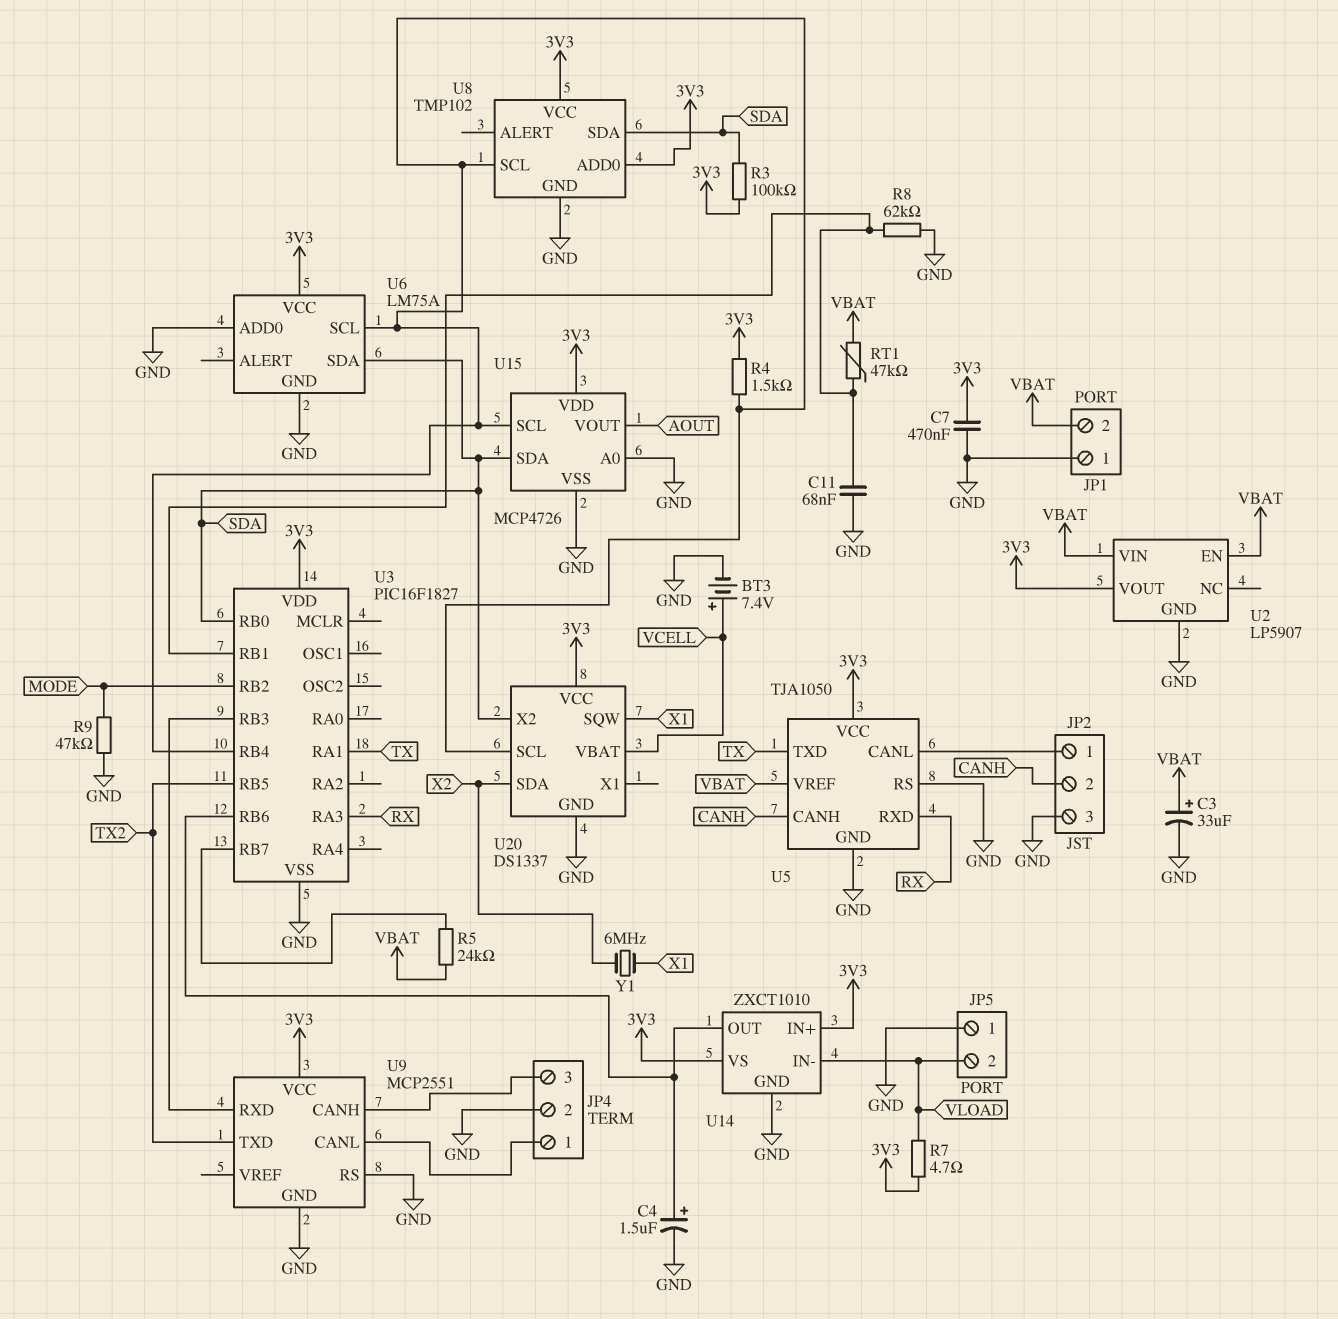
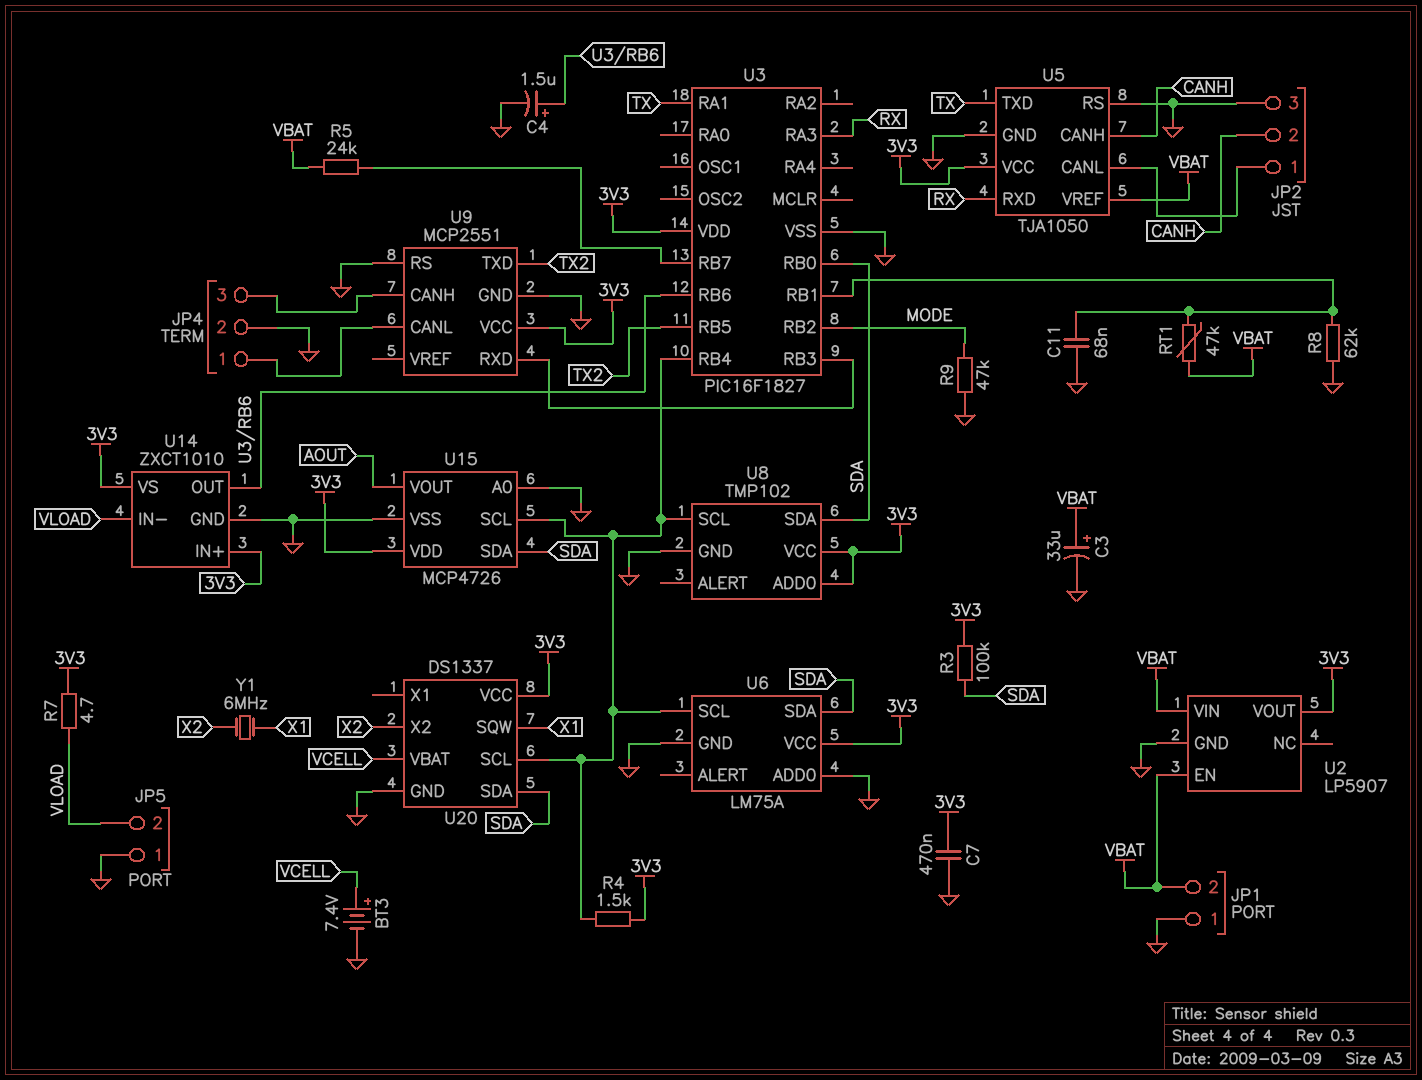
U20 pin SDA: X2 -> SDA
U20 pin X2: SDA -> X2

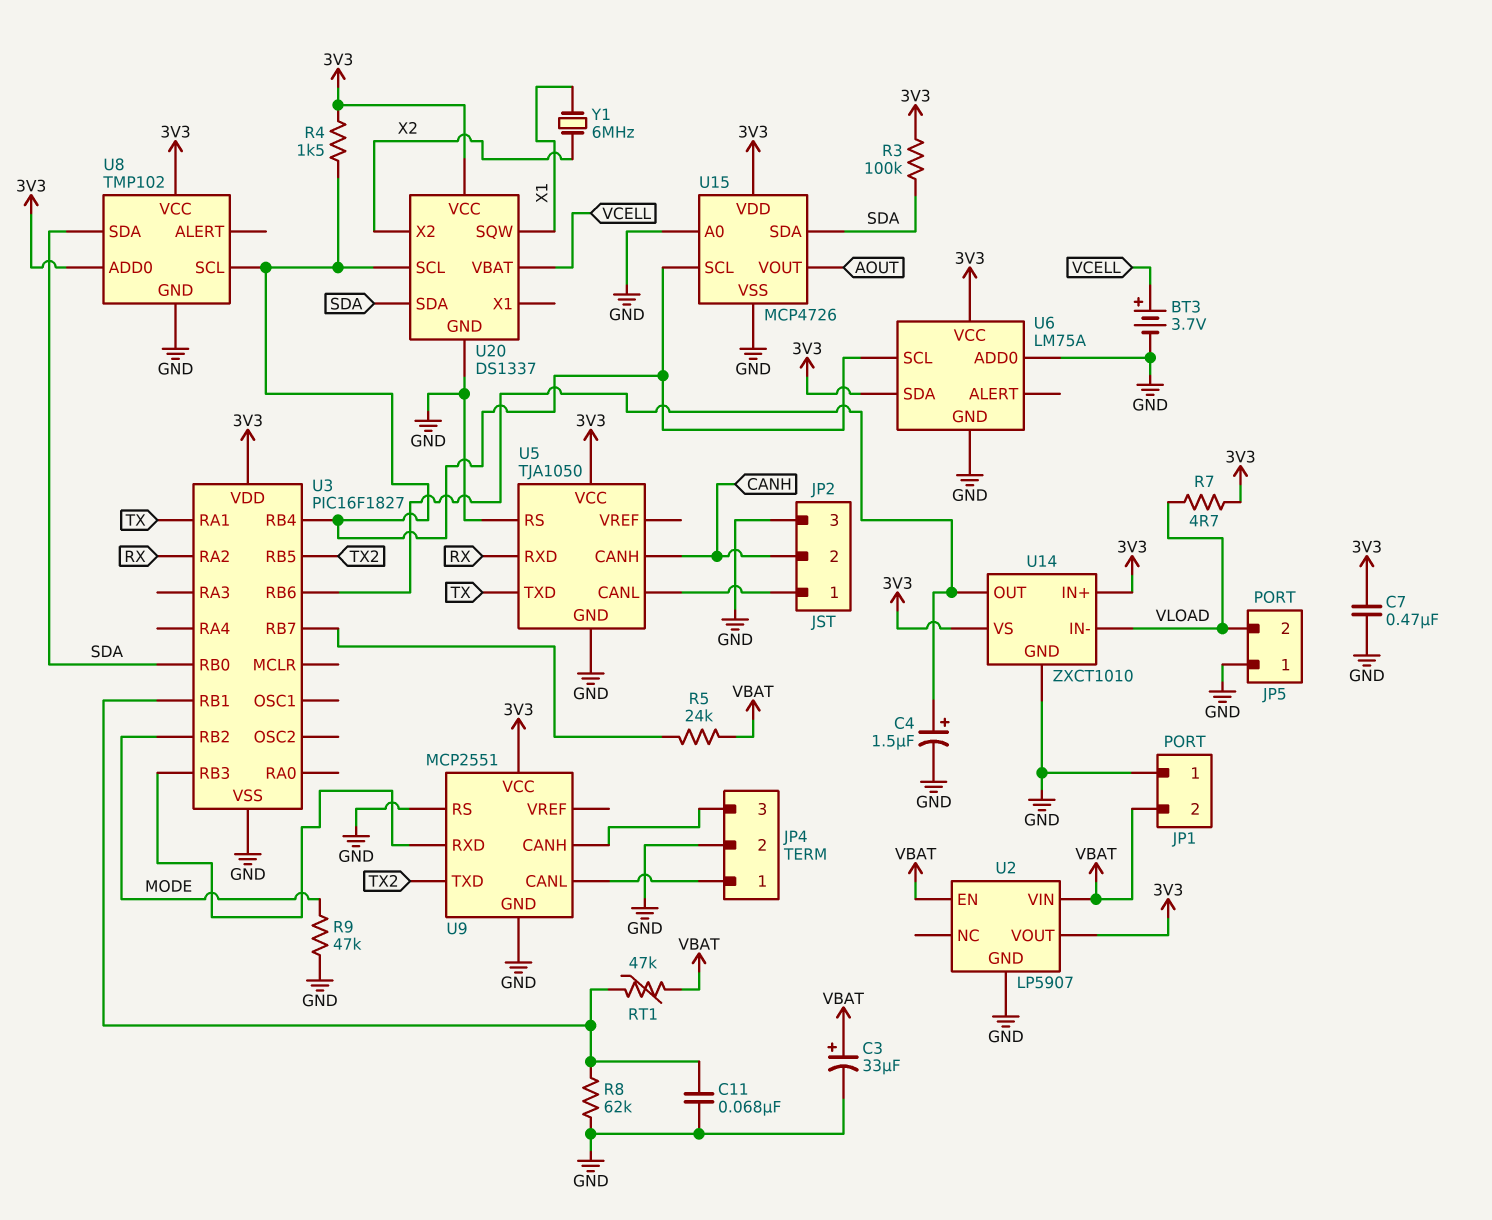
BT3: 7.4V (plus VCELL, minus GND) -> 3.7V (plus VCELL, minus GND)
U3 pin RA2: none -> RX
U3 pin RA3: RX -> none
U5 pin VREF: VBAT -> none
U6 pin SDA: SDA -> 3V3

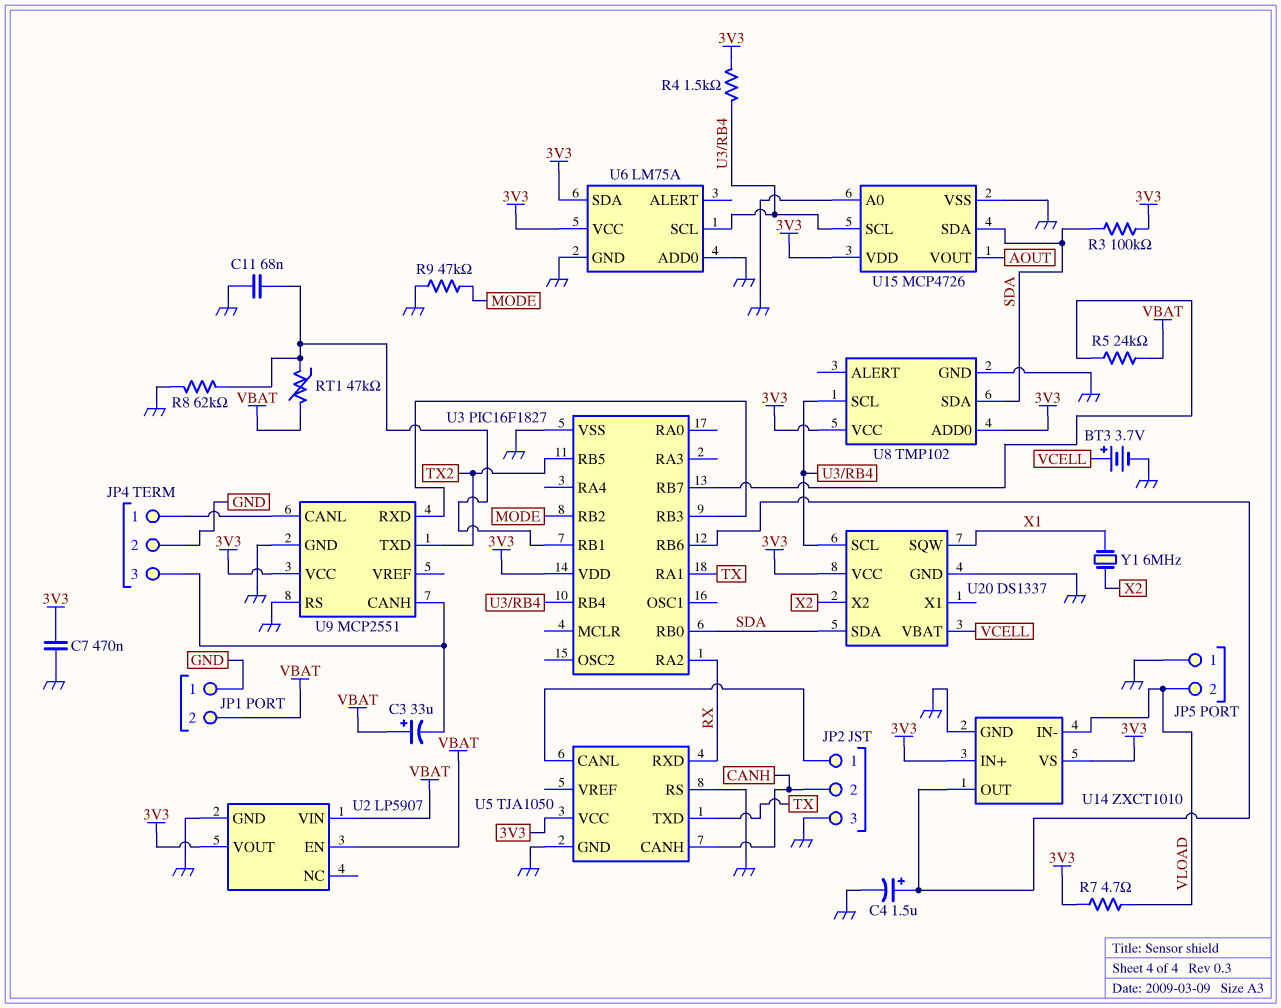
C3: 33uF (plus VBAT, minus GND) -> 33uF (plus VBAT, minus JP4/3)

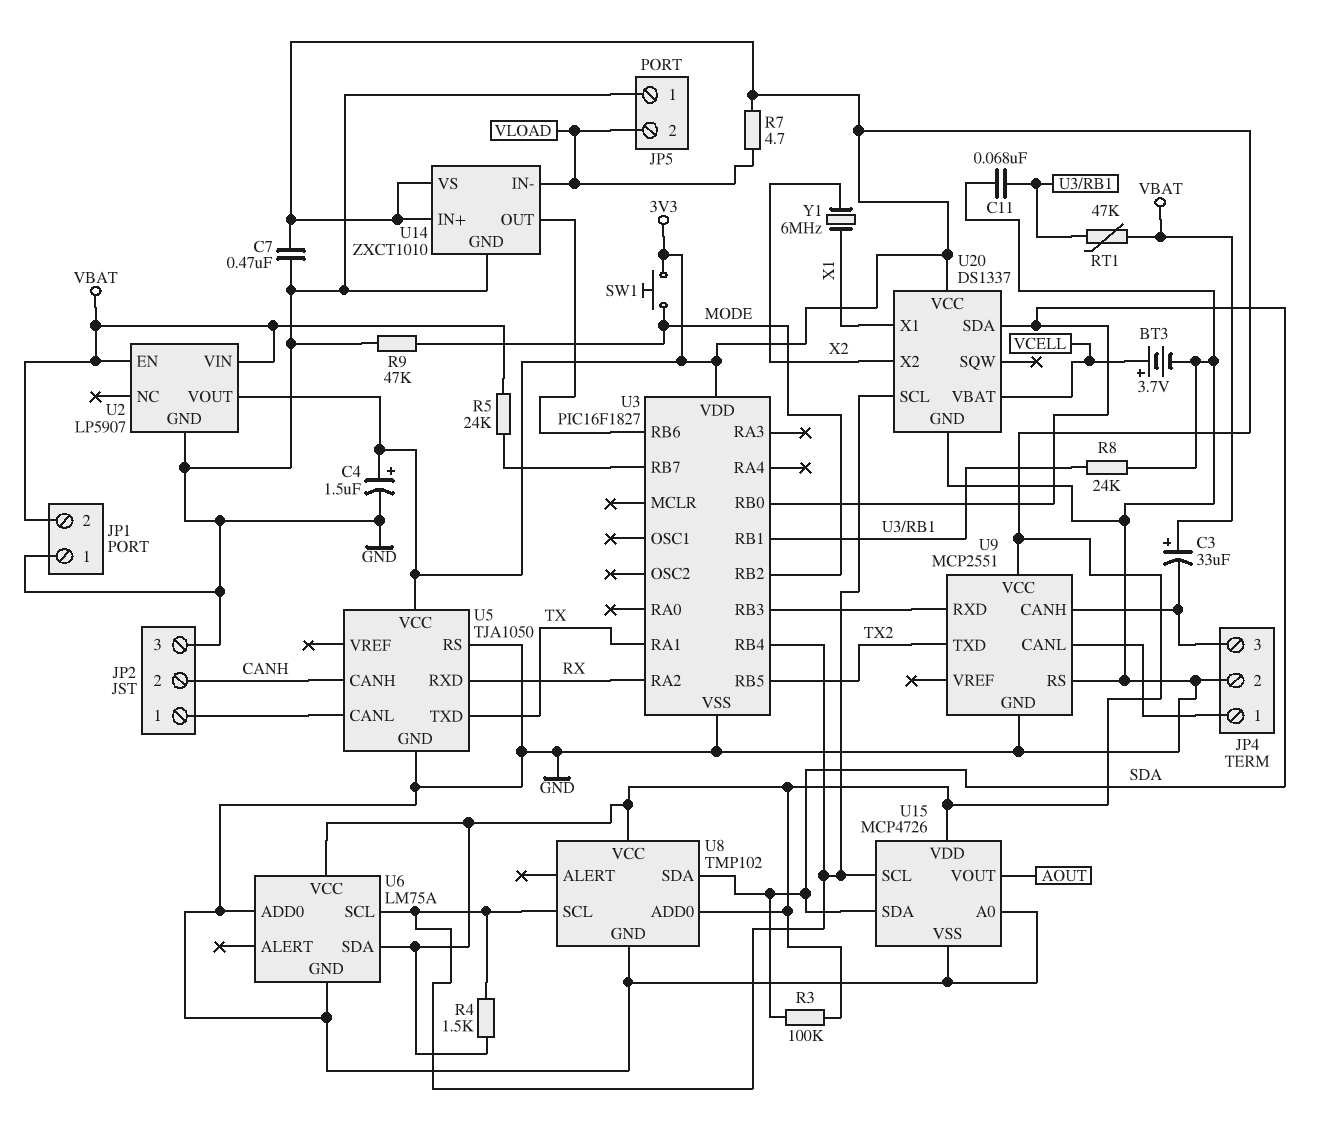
C4: 1.5uF (plus U3/RB6, minus GND) -> 1.5uF (plus 3V3, minus GND)
R8: 62k (GND, U3/RB1) -> 24k (GND, U3/RB1)
SW1: none -> button (3V3, MODE)
U20 pin SQW: X1 -> none
U20 pin X1: none -> X1

